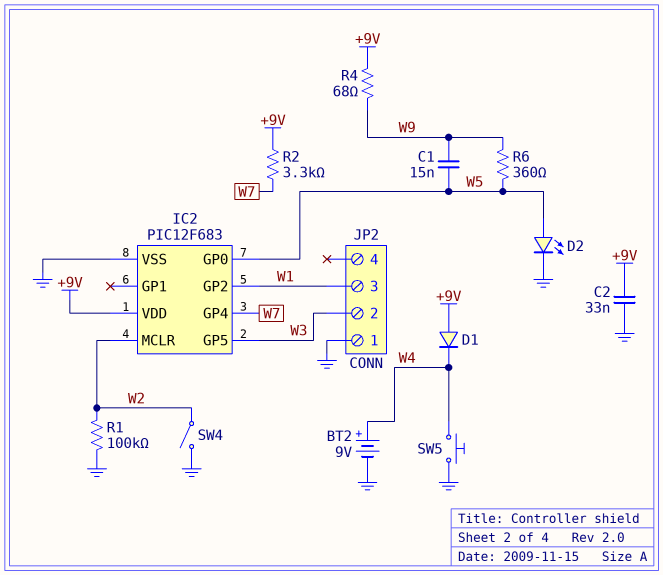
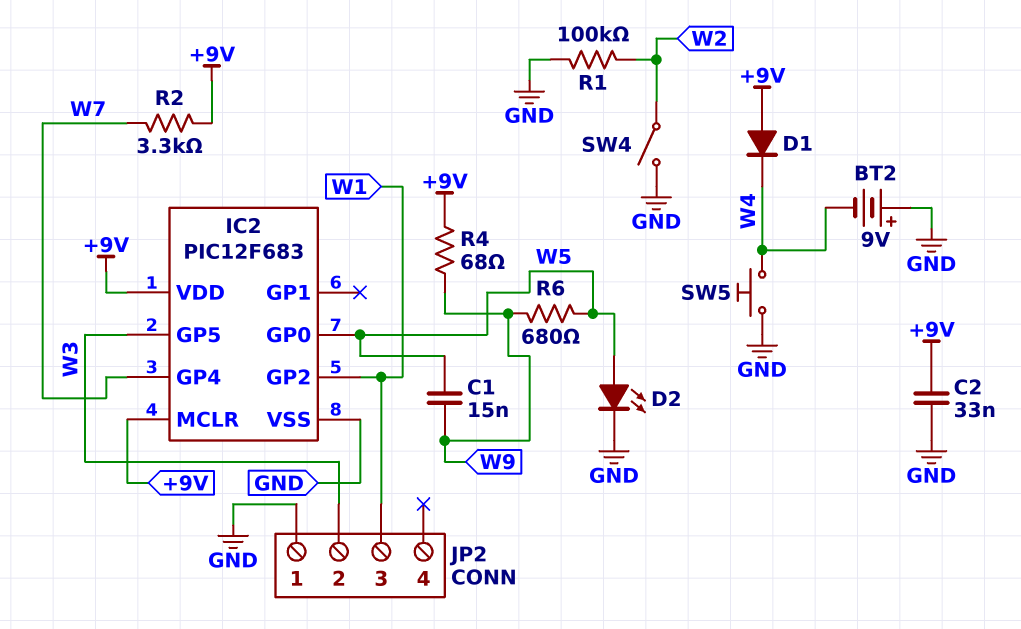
BT2: 9V (plus W4, minus GND) -> 9V (plus GND, minus W4)
IC2 pin MCLR: W2 -> +9V
R6: 360 (W5, W9) -> 680 (W5, W9)

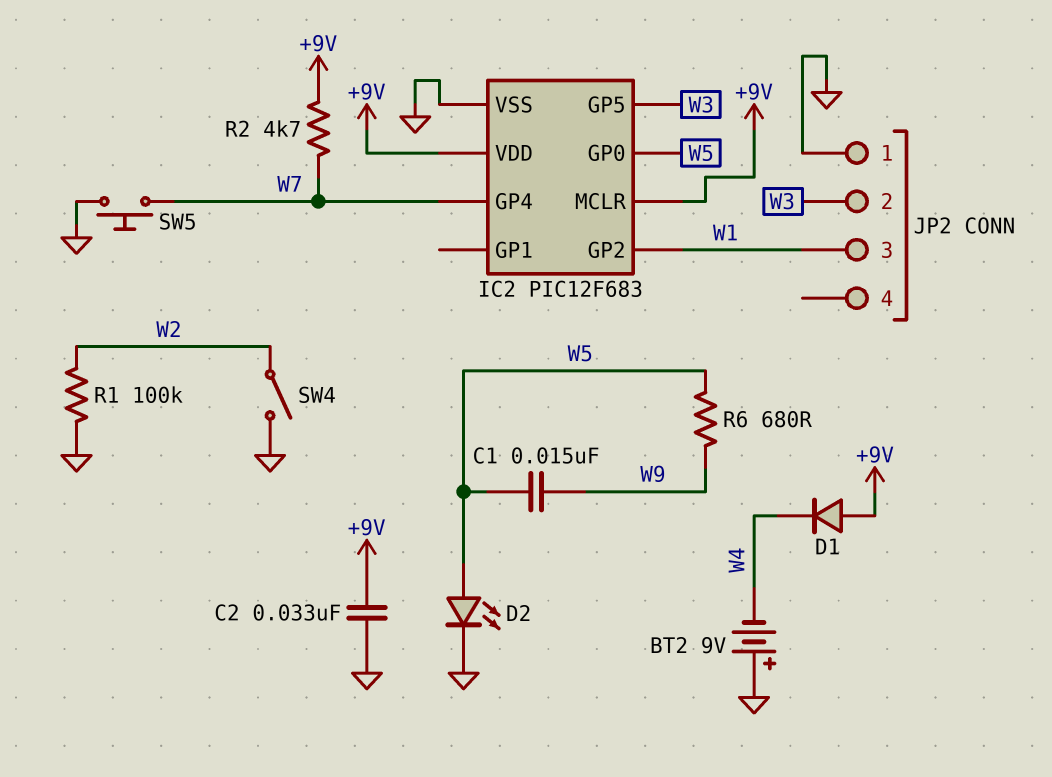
R2: 3.3k (+9V, W7) -> 4.7k (+9V, W7)
R4: 68 (+9V, W9) -> none
SW5: button (GND, W4) -> button (GND, W7)

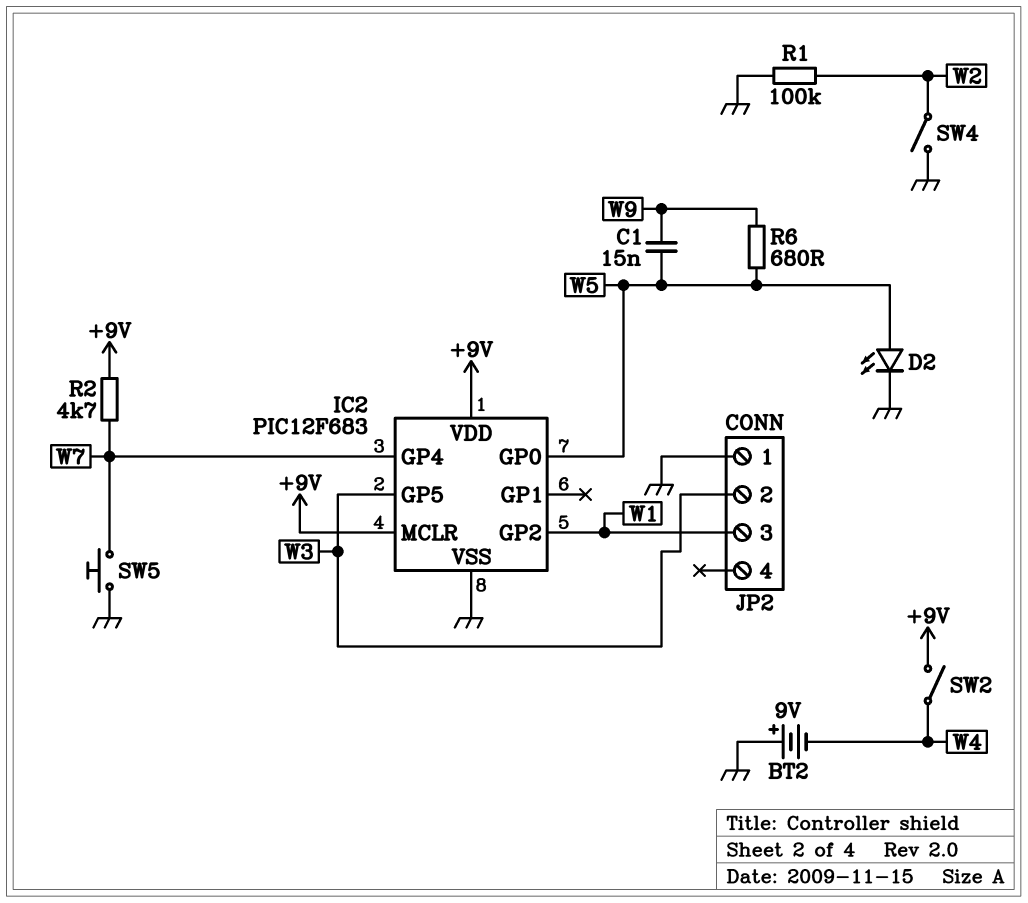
C2: 33nF (+9V, GND) -> none
D1: diode (A +9V, K W4) -> none
SW2: none -> switch (+9V, W4)

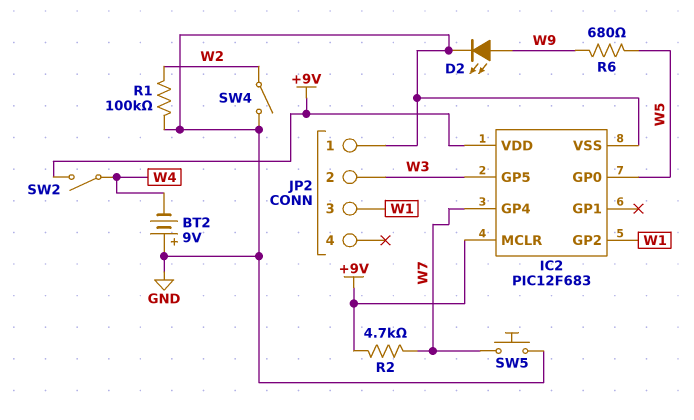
C1: 15nF (W5, W9) -> none
D2: LED (A W5, K GND) -> LED (A W9, K GND)

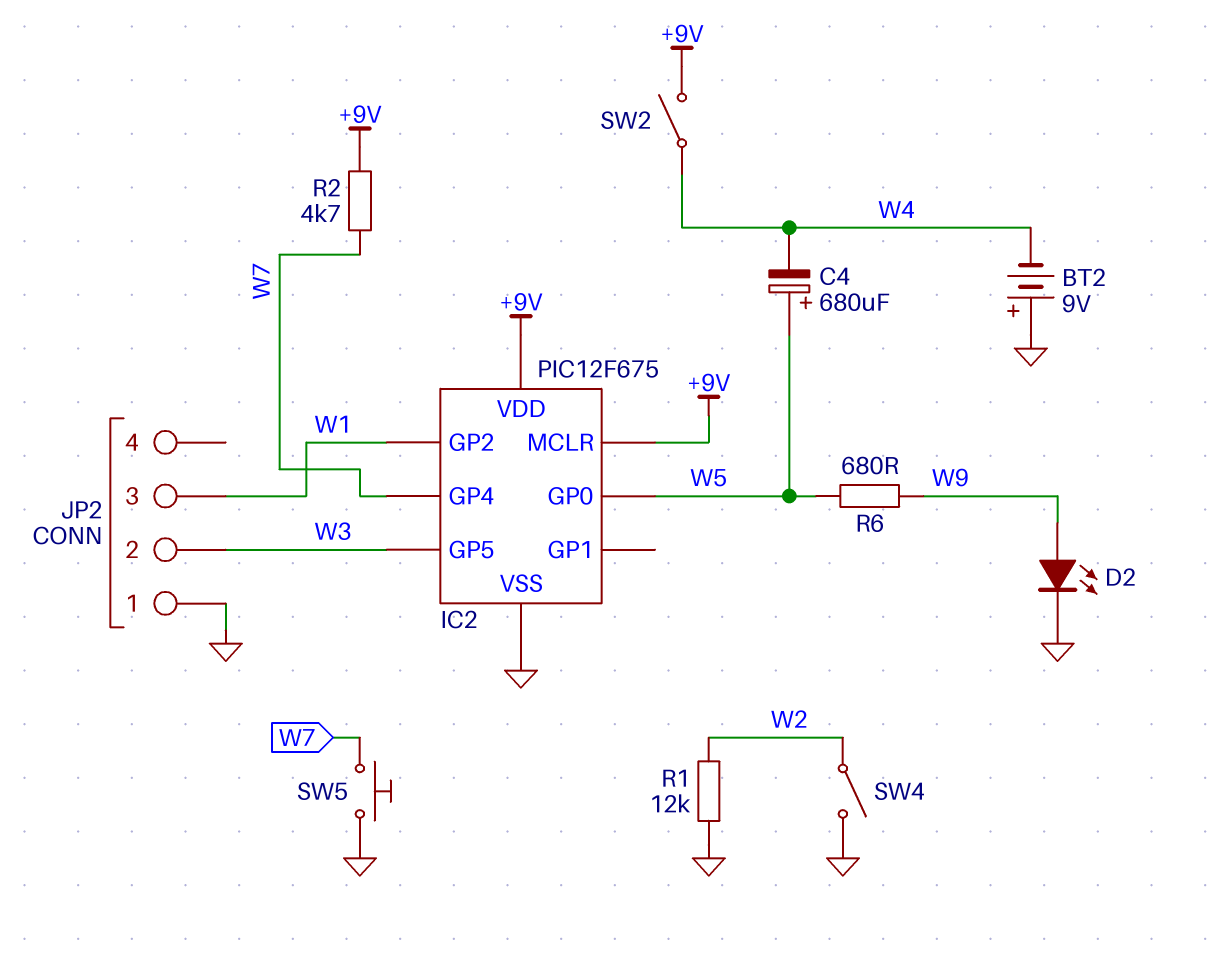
C4: none -> 680uF (plus W5, minus W4)
IC2: PIC12F683 -> PIC12F675
R1: 100k (GND, W2) -> 12k (GND, W2)

